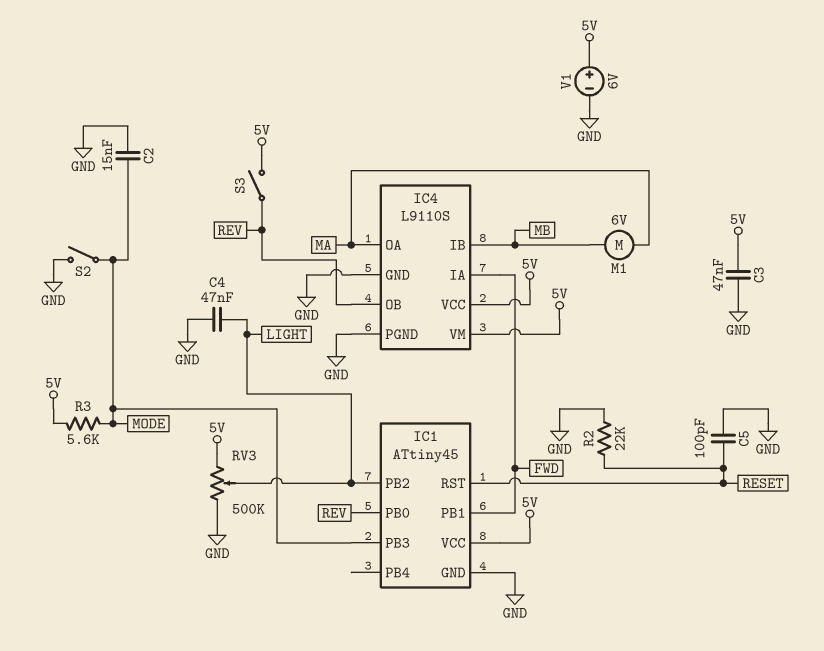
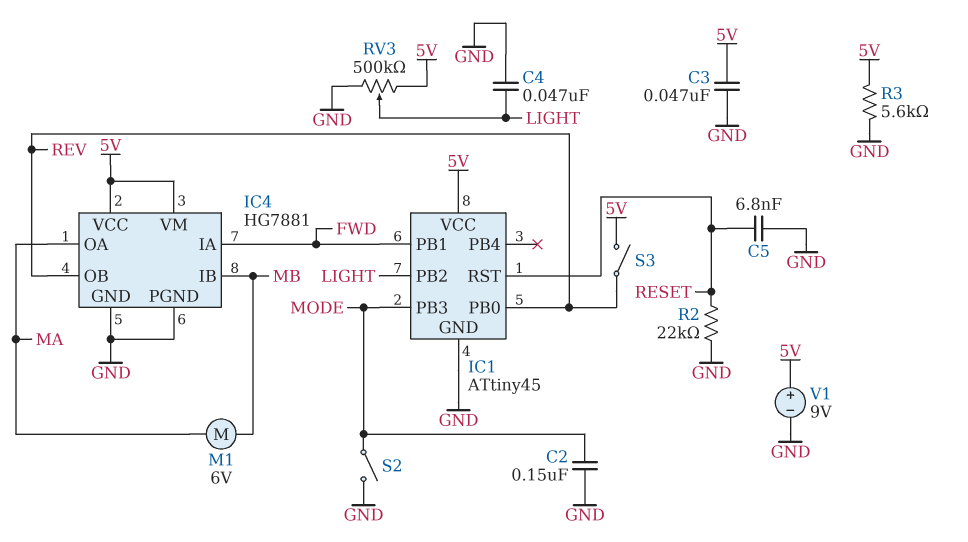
C2: 15nF (GND, MODE) -> 150nF (GND, MODE)
C5: 100pF (GND, RESET) -> 6.8nF (GND, RESET)
IC4: L9110S -> HG7881
R3: 5.6k (5V, MODE) -> 5.6k (5V, GND)
V1: 6V (plus 5V, minus GND) -> 9V (plus 5V, minus GND)

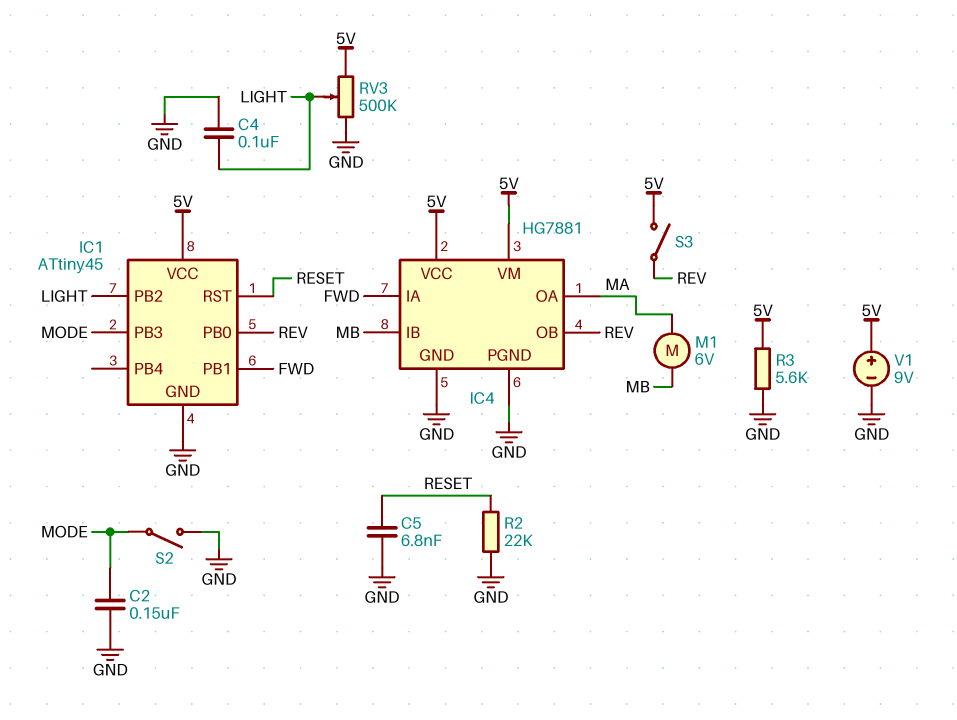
C3: 47nF (5V, GND) -> none
C4: 47nF (GND, LIGHT) -> 100nF (GND, LIGHT)

